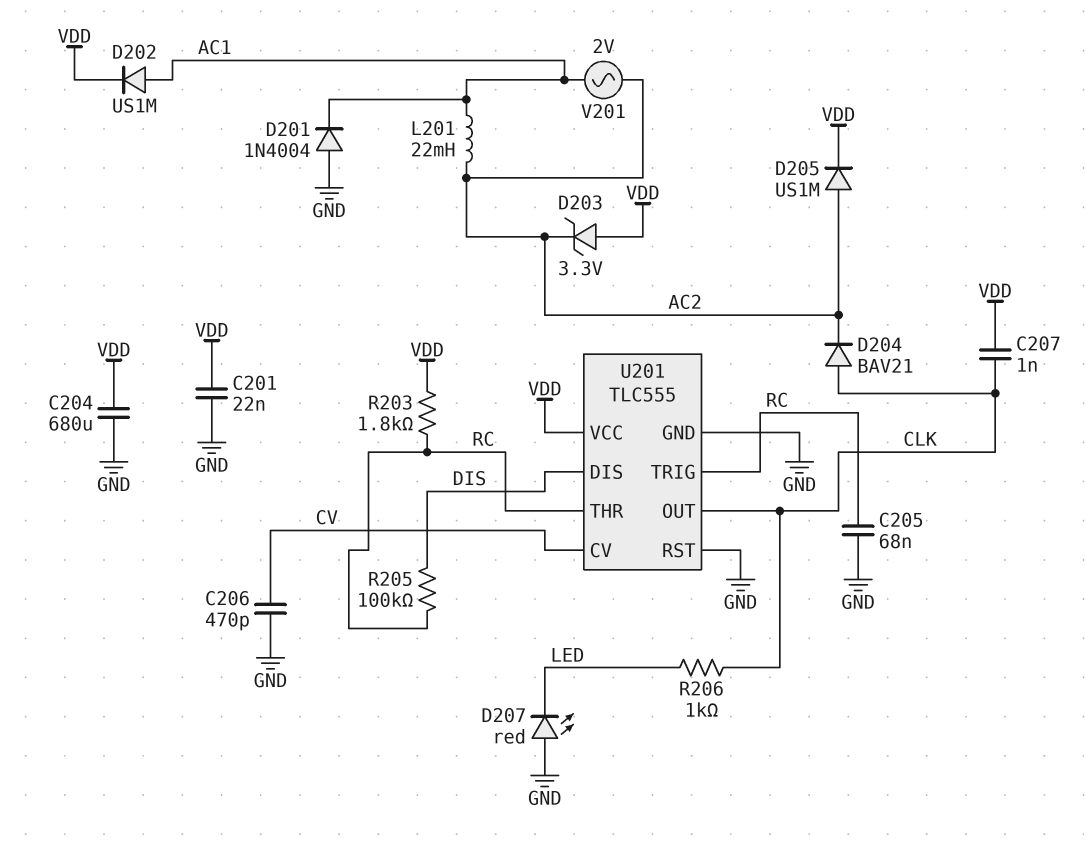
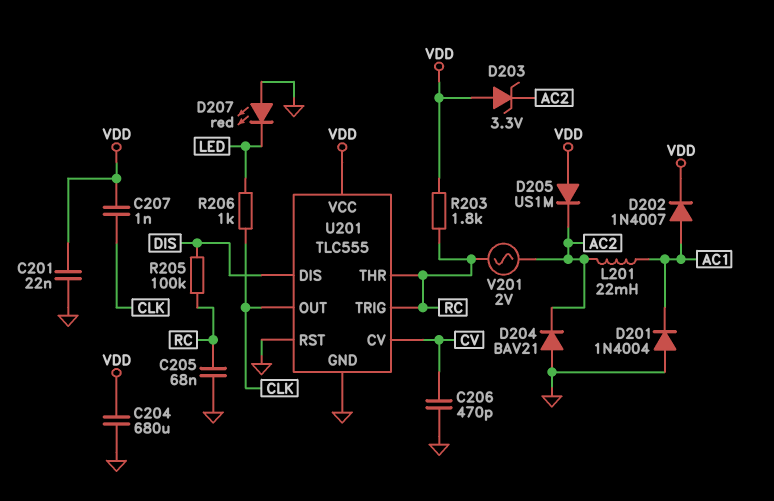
D202: diode US1M (A AC1, K VDD) -> diode 1N4007 (A AC1, K VDD)
D204: diode BAV21 (A CLK, K AC2) -> diode BAV21 (A GND, K AC2)
D205: diode US1M (A AC2, K VDD) -> diode US1M (A VDD, K AC2)
V201: AC 2V (AC1, AC2) -> AC 2V (AC2, RC)

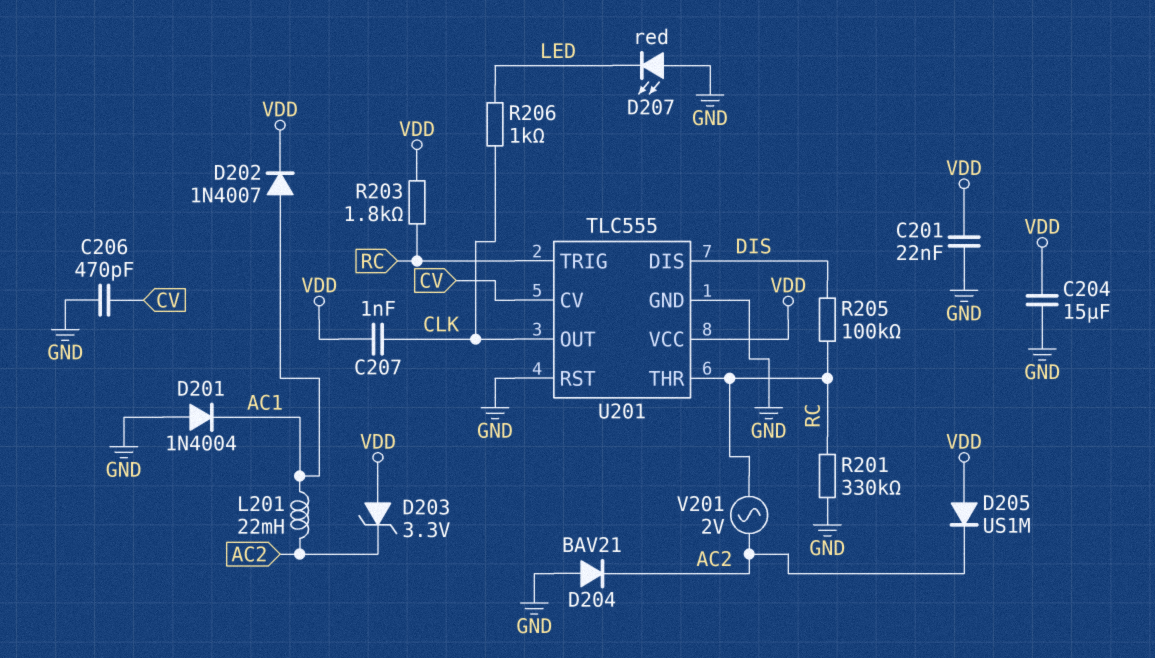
C204: 680uF (GND, VDD) -> 15uF (GND, VDD)
C205: 68nF (GND, RC) -> none
R201: none -> 330k (GND, RC)

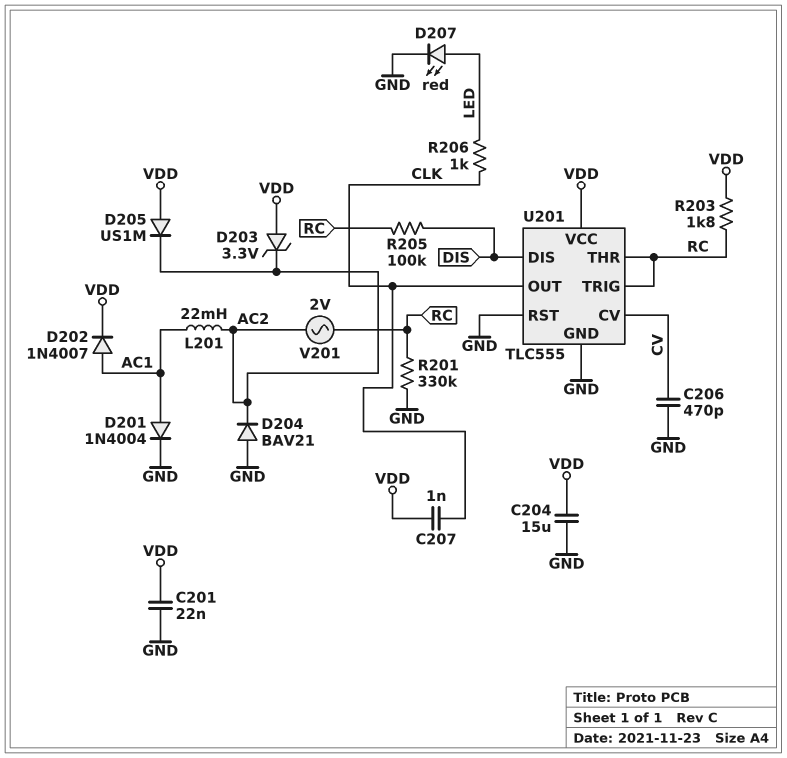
D201: diode 1N4004 (A GND, K AC1) -> diode 1N4004 (A AC1, K GND)
D207: LED red (A GND, K LED) -> LED red (A LED, K GND)

